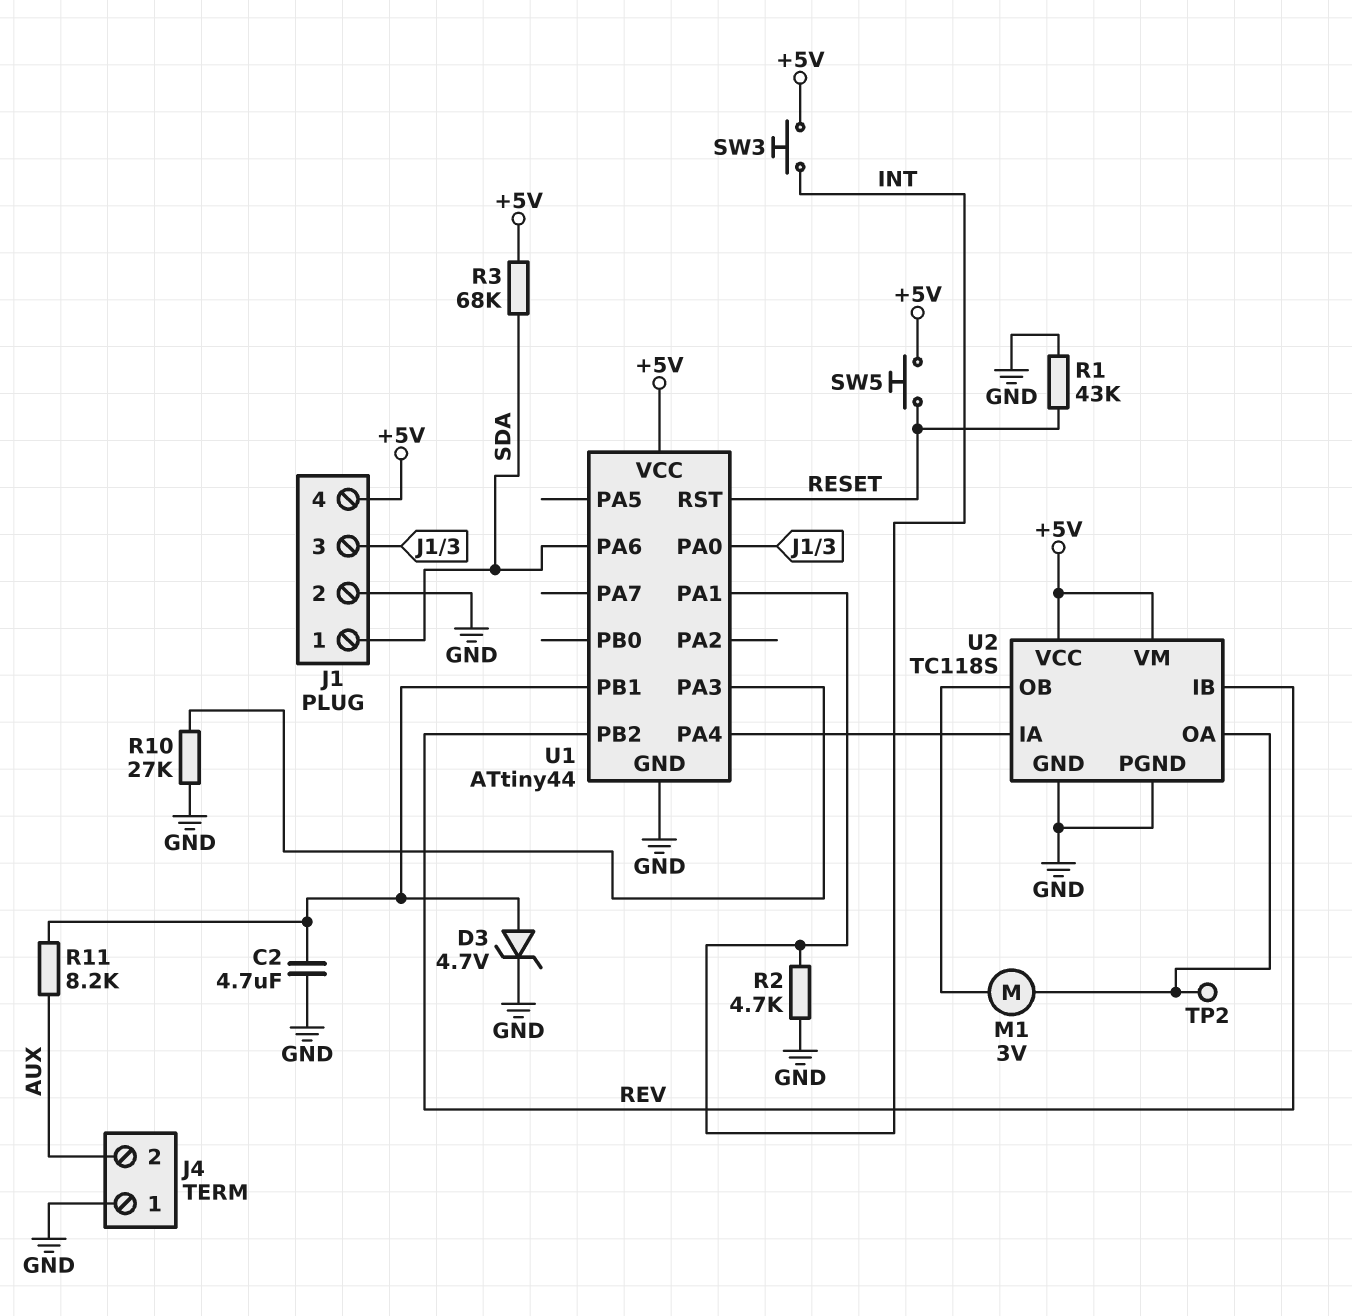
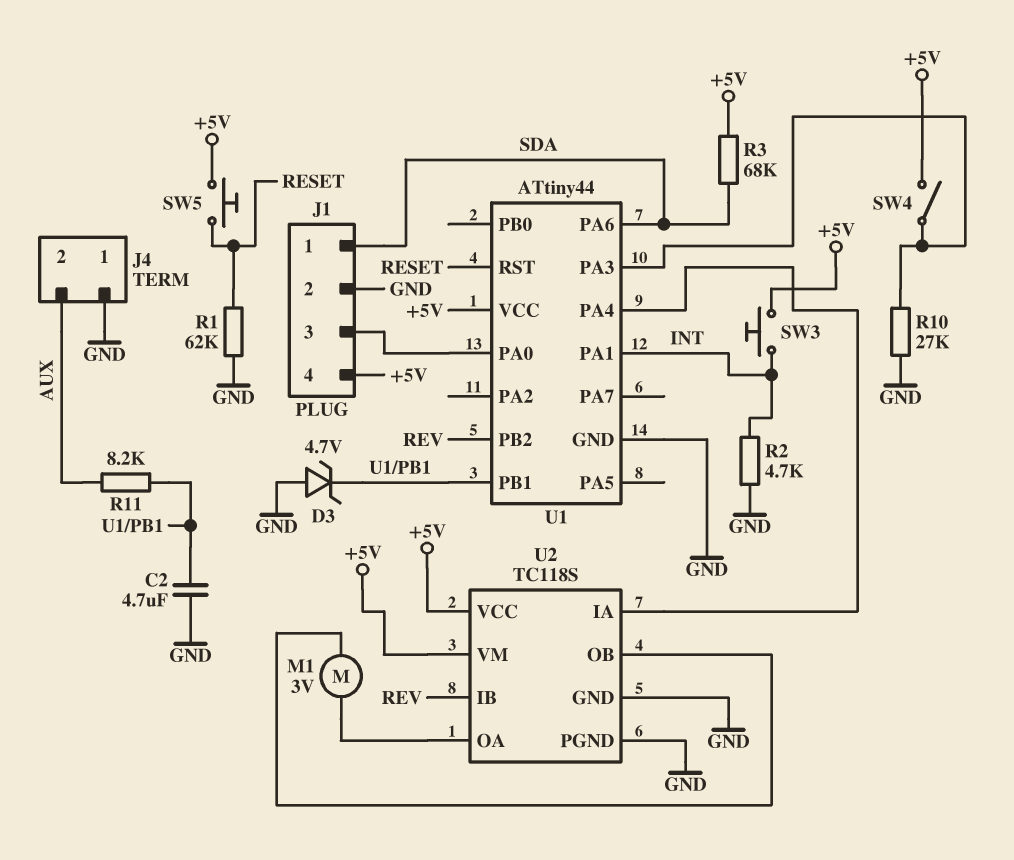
D3: zener 4.7V (A U1/PB1, K GND) -> zener 4.7V (A GND, K U1/PB1)
R1: 43k (GND, RESET) -> 62k (GND, RESET)
SW4: none -> switch (+5V, U1/PA3)
TP2: test point (U2/OA) -> none

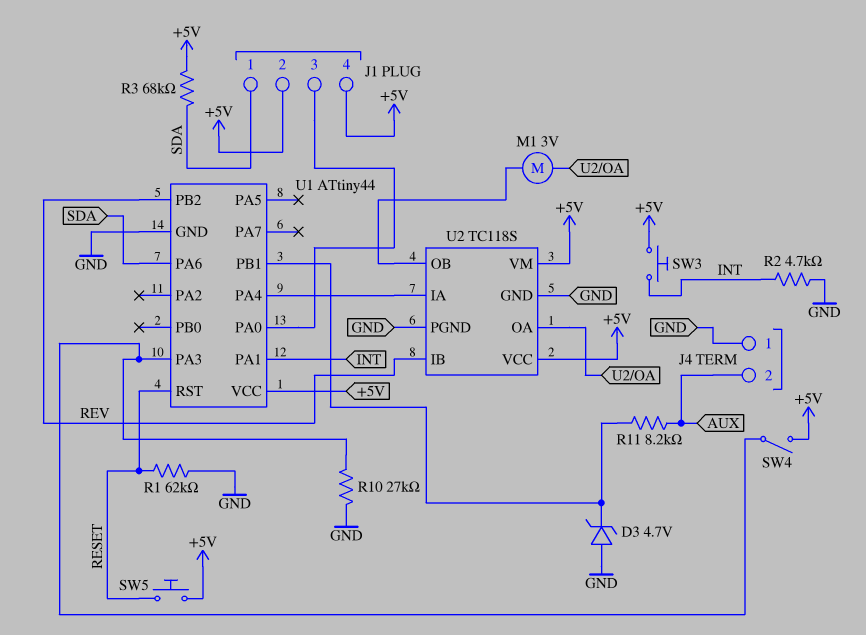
C2: 4.7uF (GND, U1/PB1) -> none
J1 pin 2: GND -> +5V

